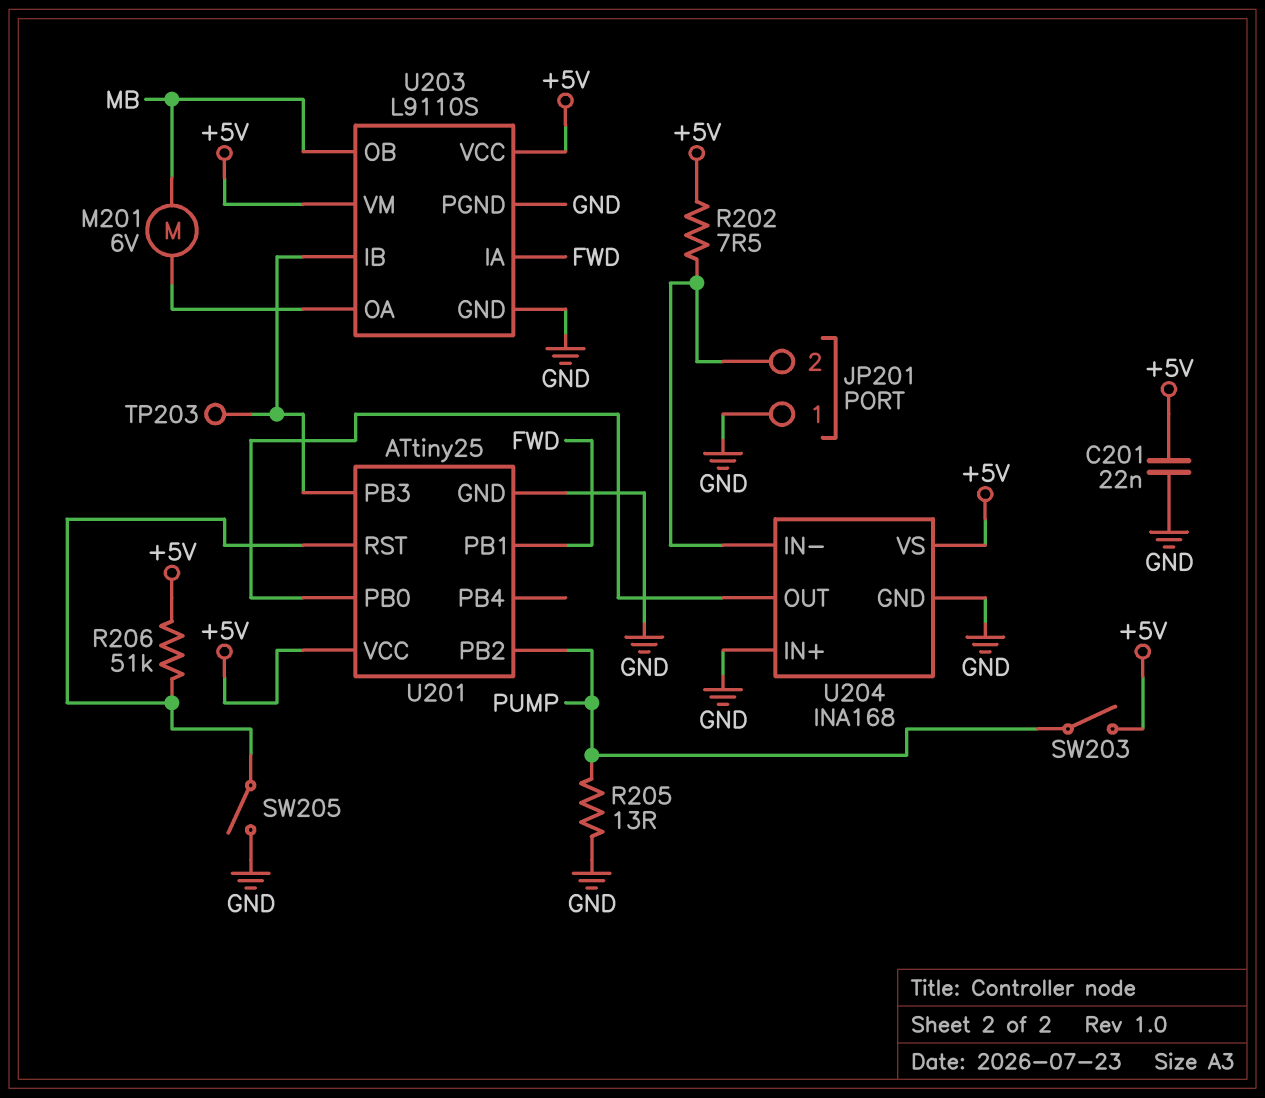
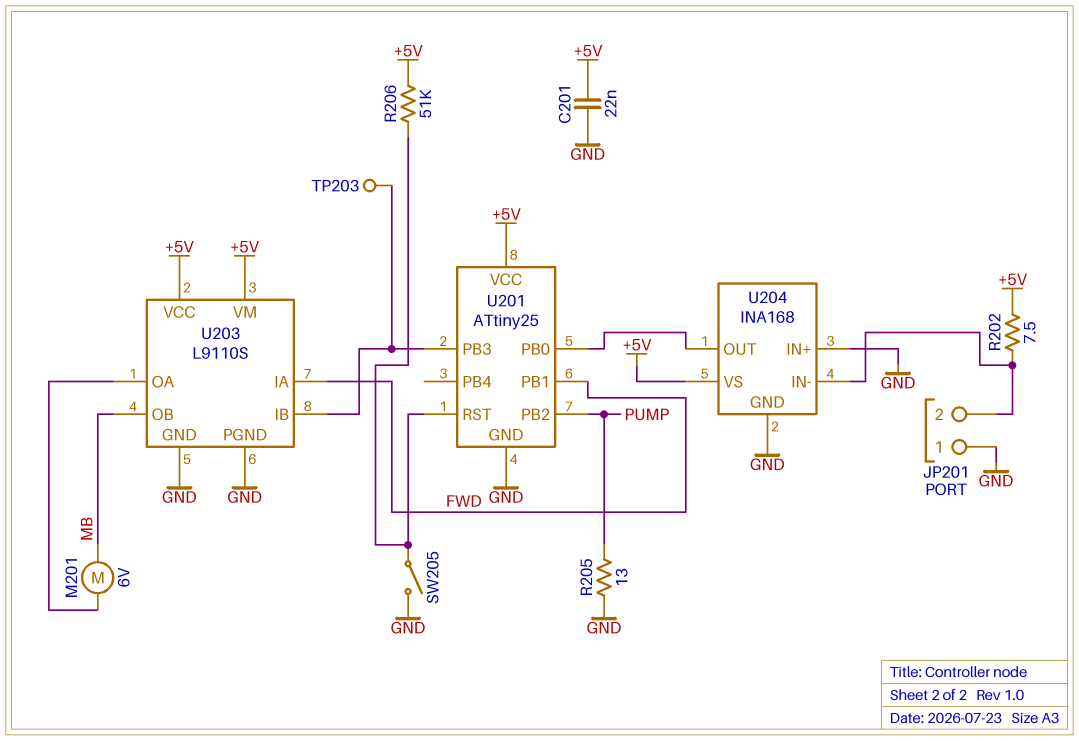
SW203: switch (+5V, PUMP) -> none

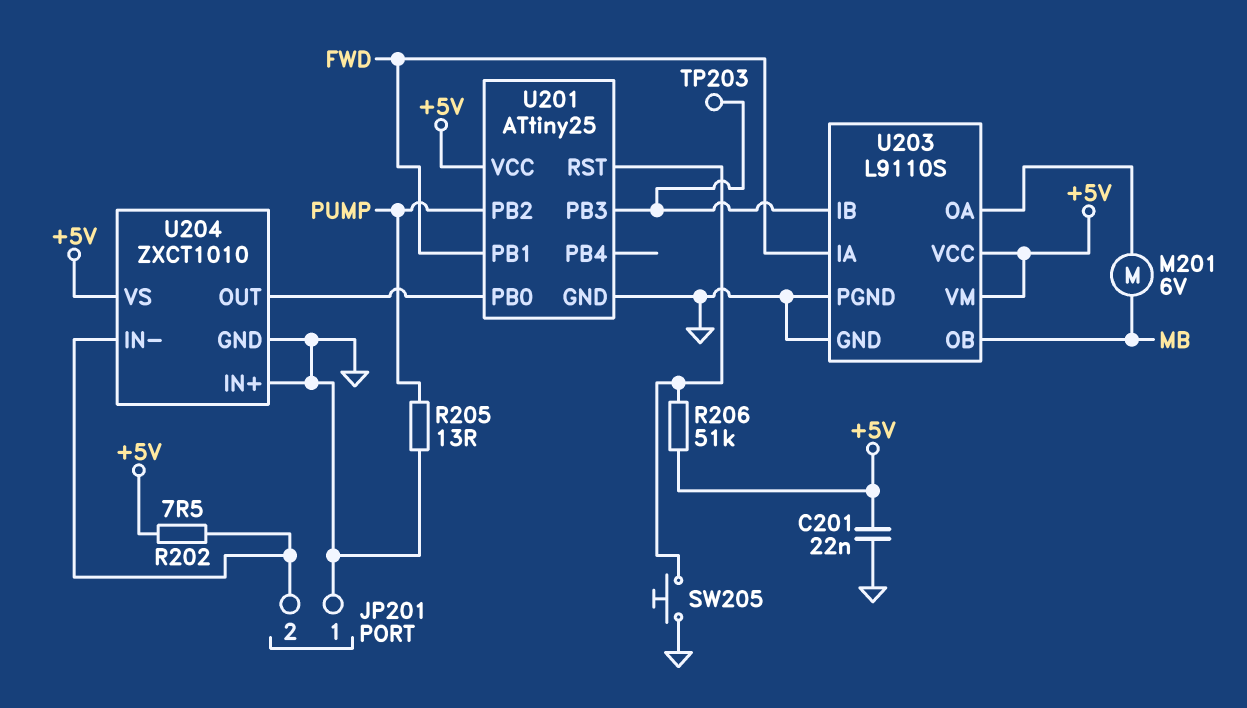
SW205: switch (GND, U201/RST) -> button (GND, U201/RST)
U204: INA168 -> ZXCT1010

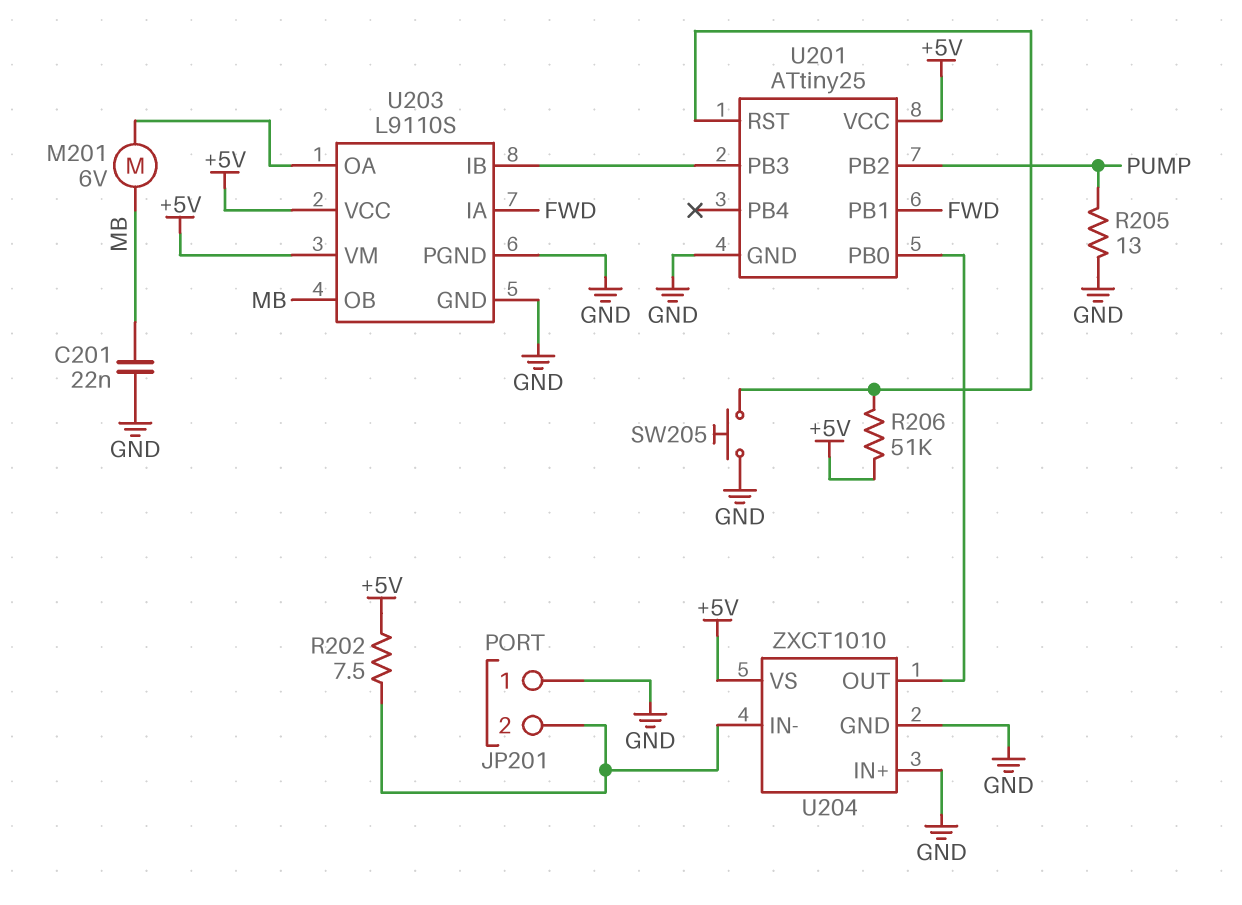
C201: 22nF (+5V, GND) -> 22nF (GND, MB)
TP203: test point (U201/PB3) -> none

